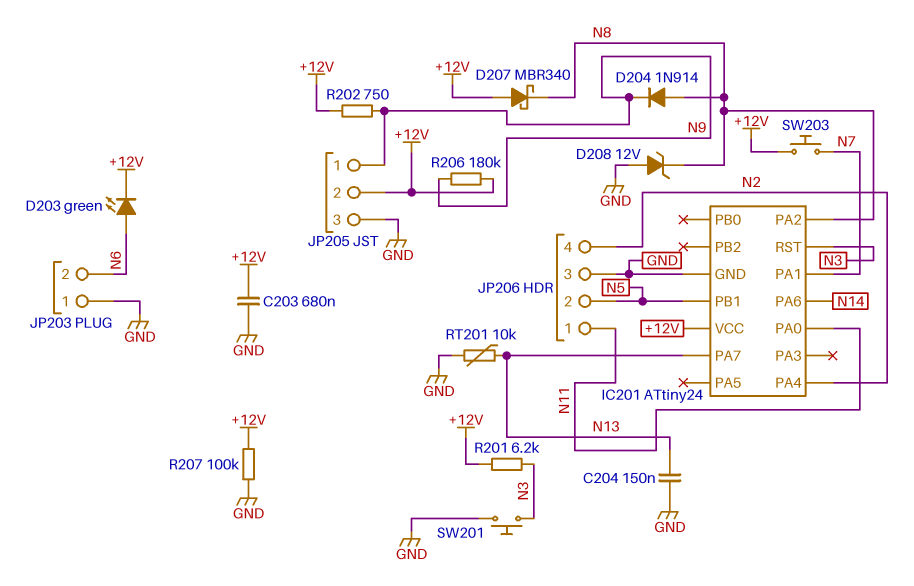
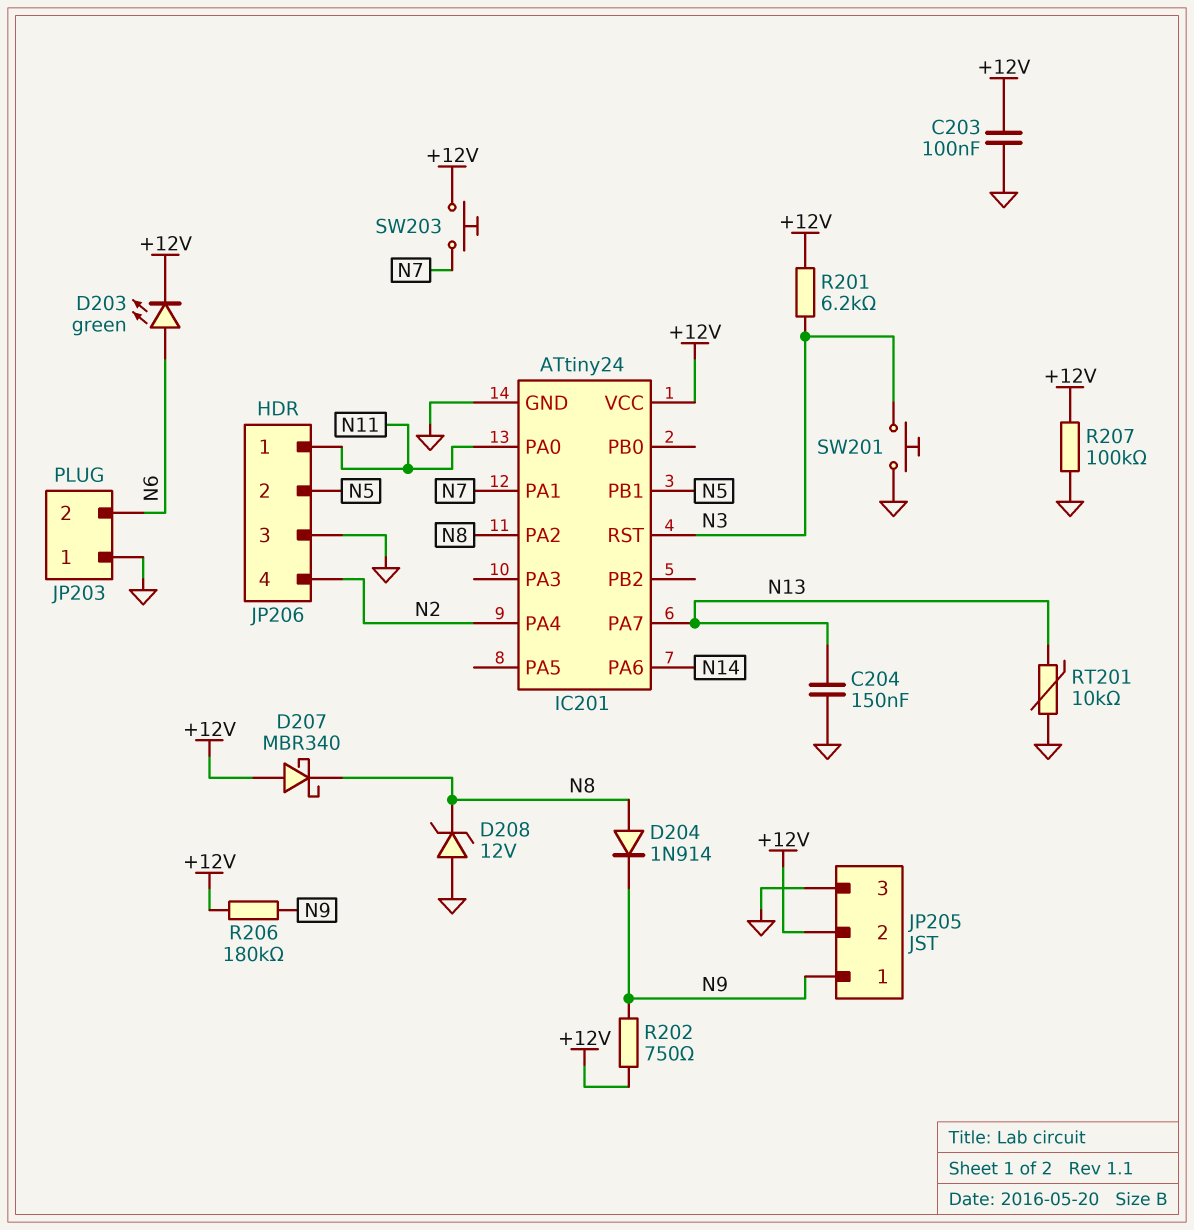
C203: 680nF (+12V, GND) -> 100nF (+12V, GND)

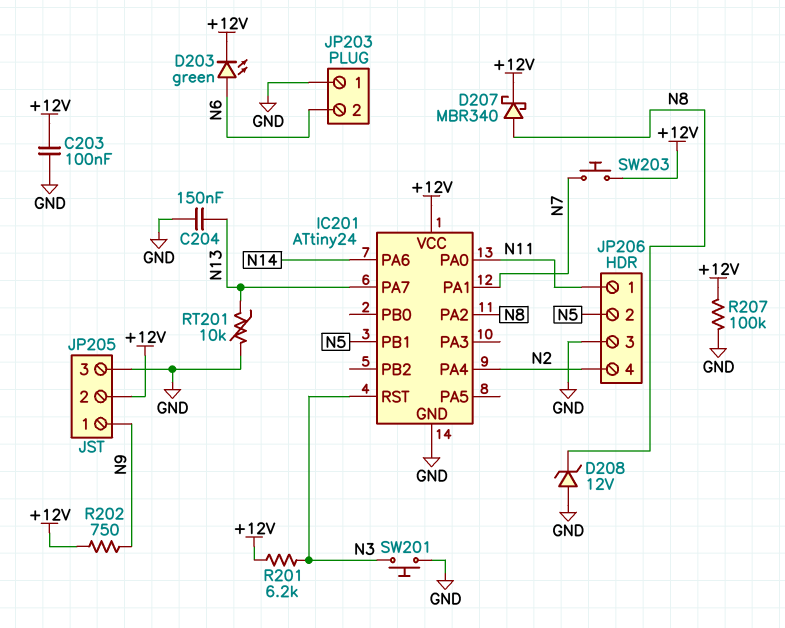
D204: diode 1N914 (A N8, K N9) -> none
D207: schottky MBR340 (A +12V, K N8) -> schottky MBR340 (A N8, K +12V)
R206: 180k (+12V, N9) -> none

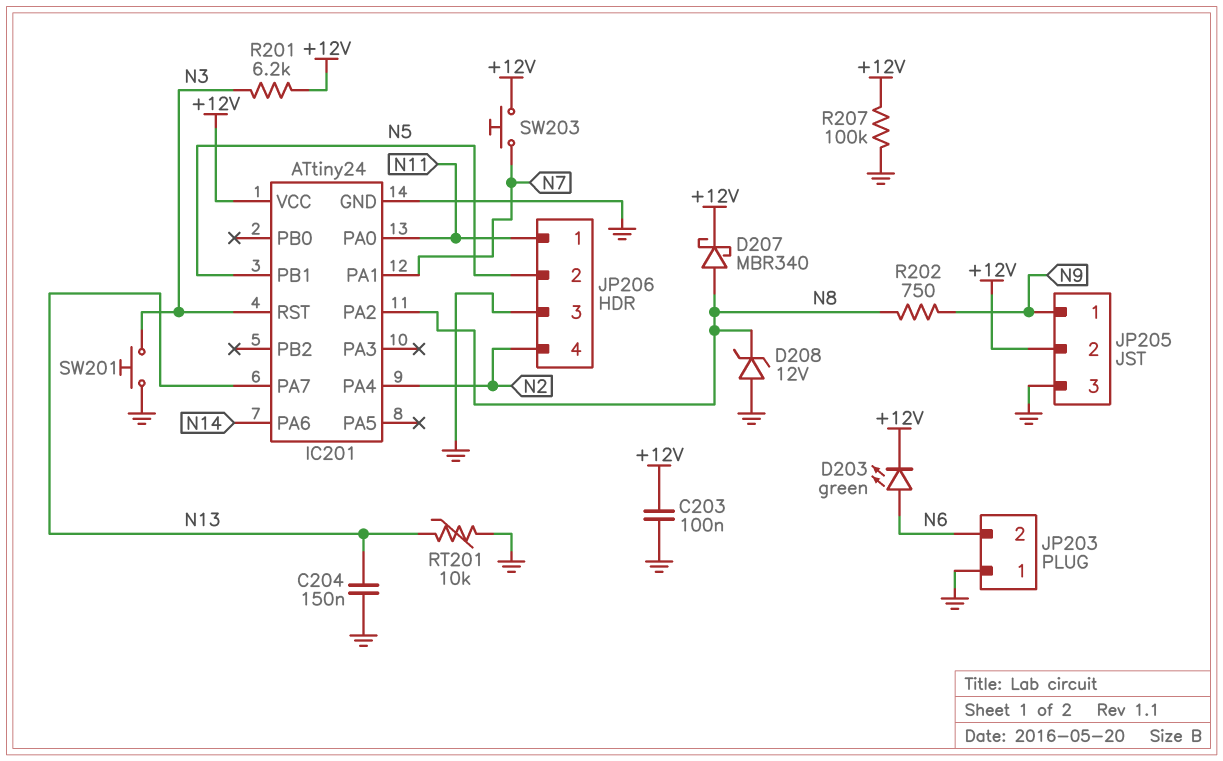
R202: 750 (+12V, N9) -> 750 (N8, N9)

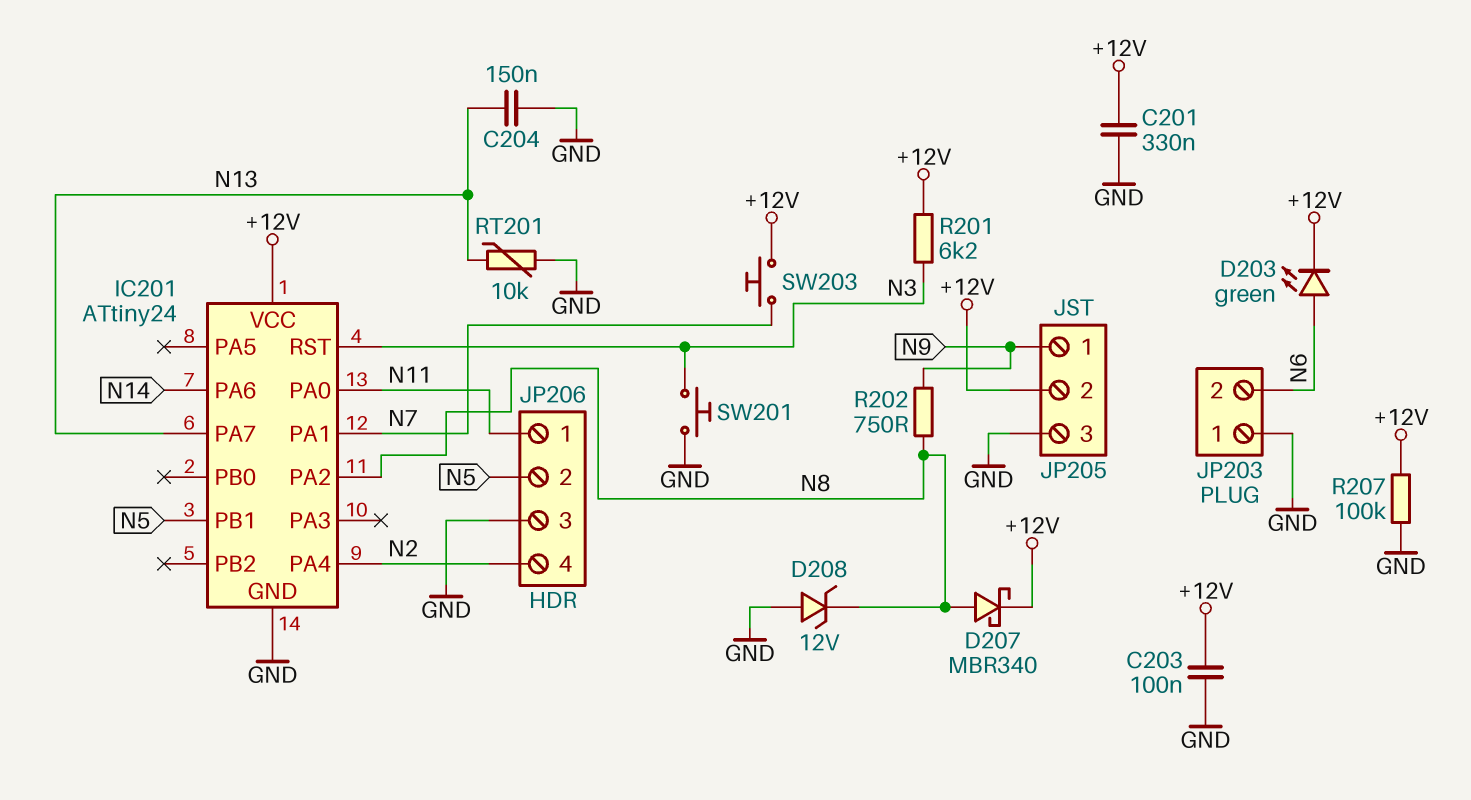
C201: none -> 330nF (+12V, GND)

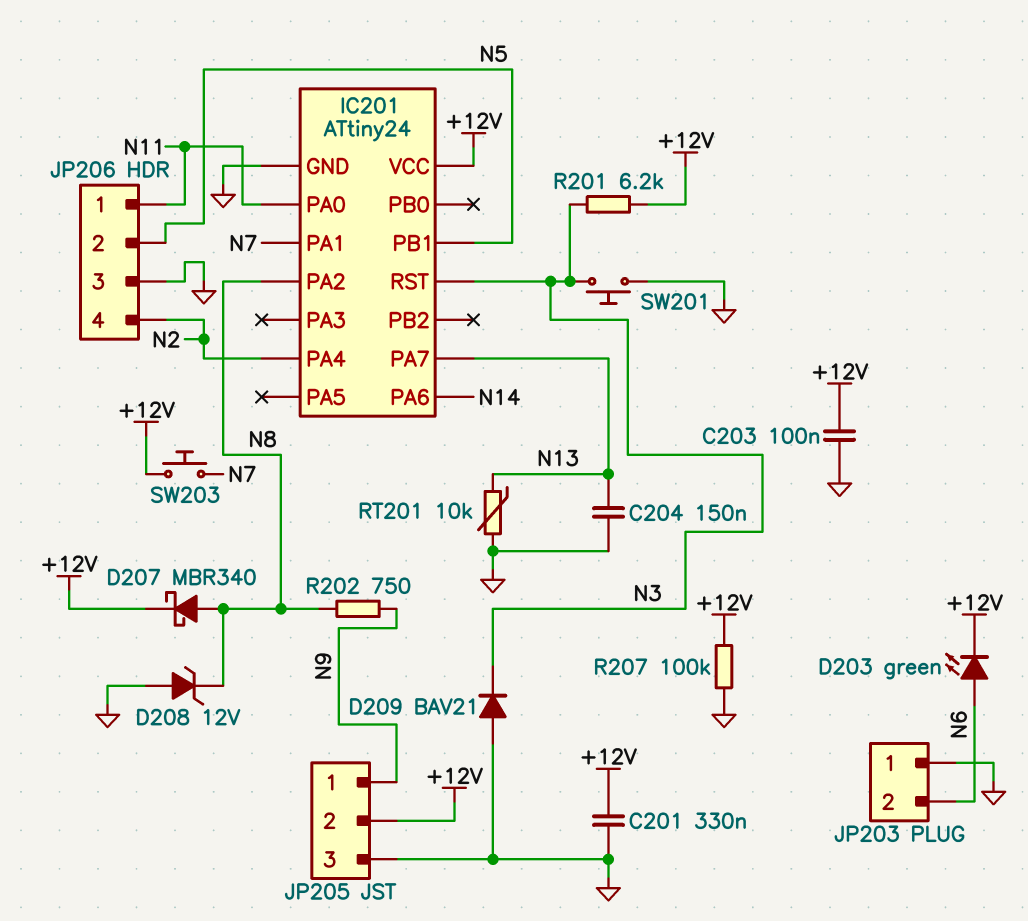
D209: none -> diode BAV21 (A GND, K N3)

